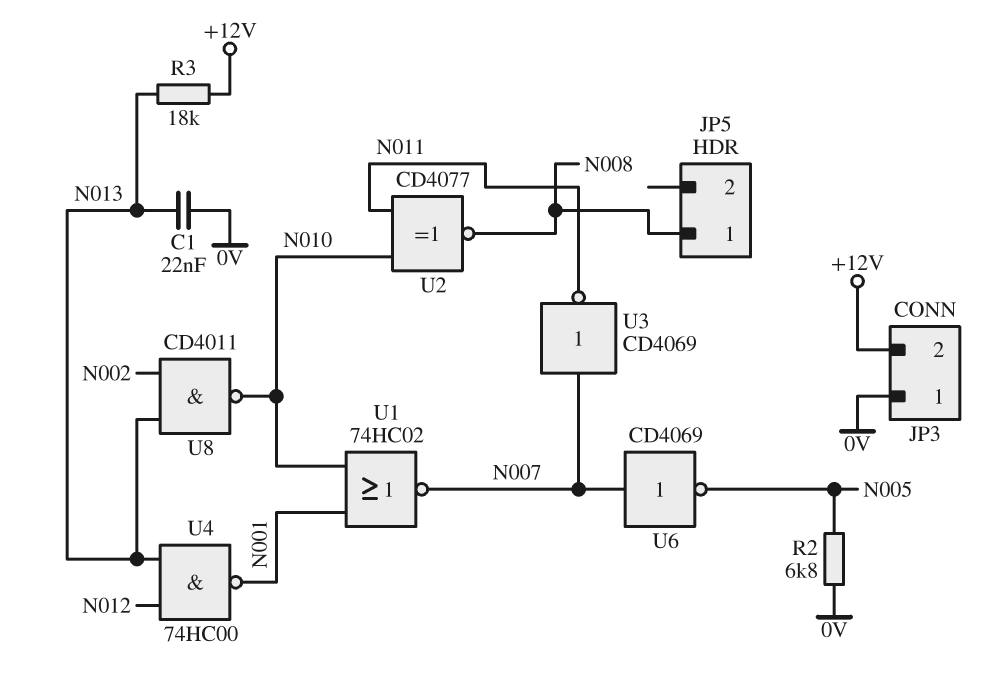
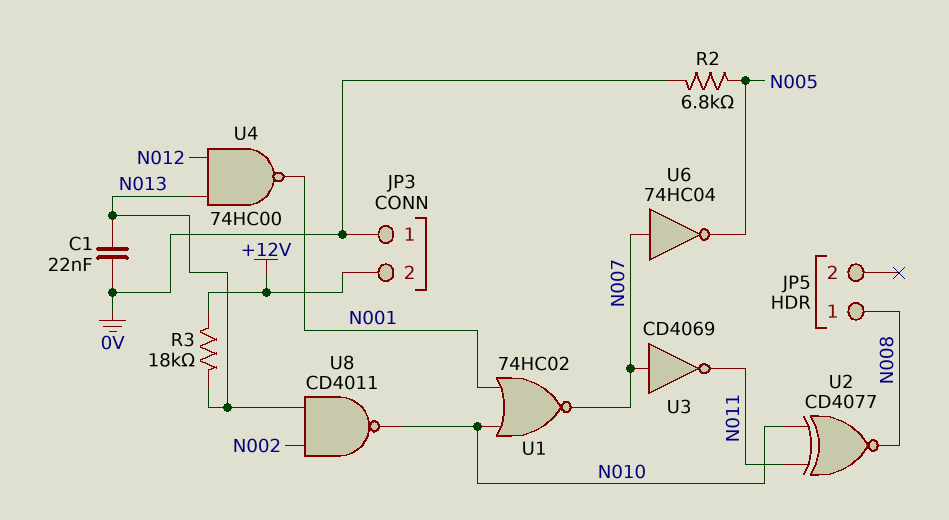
U6: NOT CD4069 (in N007, out N005) -> NOT 74HC04 (in N007, out N005)

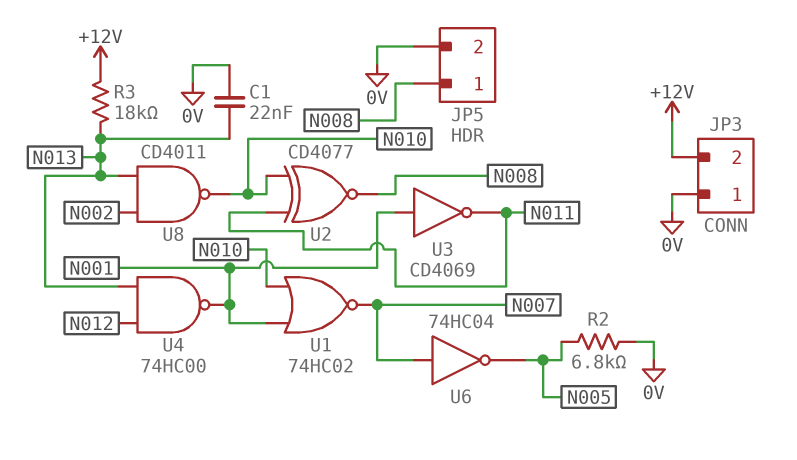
JP5 pin 2: none -> 0V
U3: NOT CD4069 (in N007, out N011) -> NOT CD4069 (in N001, out N011)

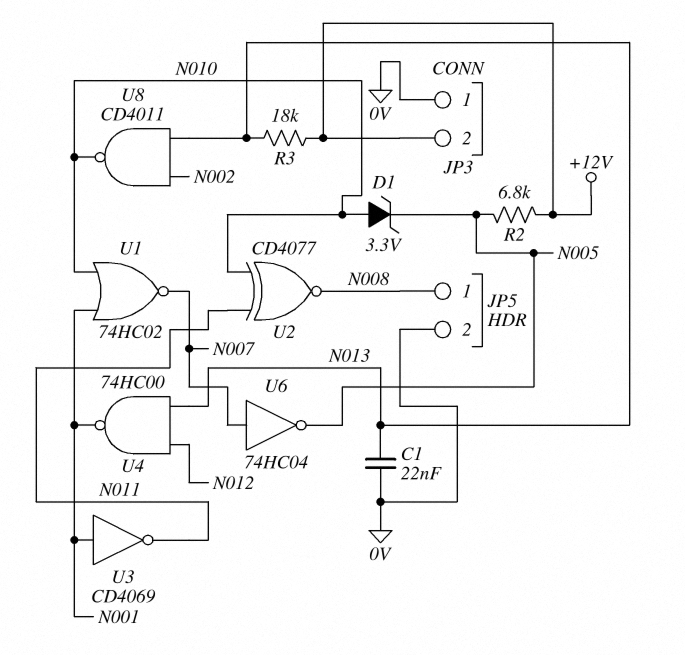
D1: none -> zener 3.3V (A N010, K N005)
R2: 6.8k (0V, N005) -> 6.8k (+12V, N005)

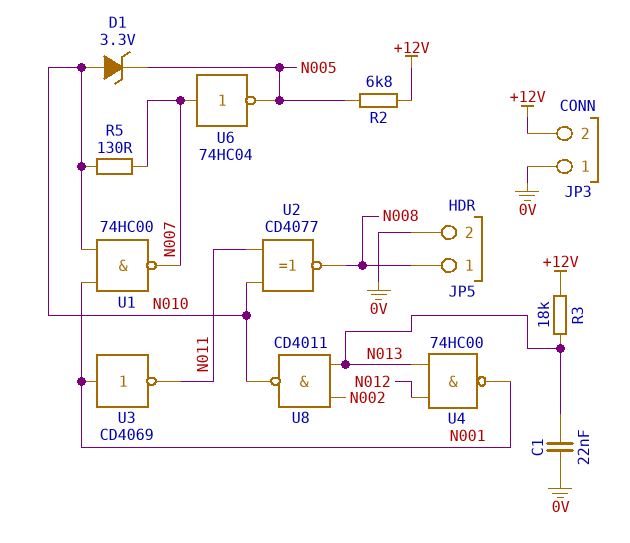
R5: none -> 130 (N007, N010)
U1: NOR 74HC02 (in N001, in N010, out N007) -> NAND 74HC00 (in N001, in N010, out N007)

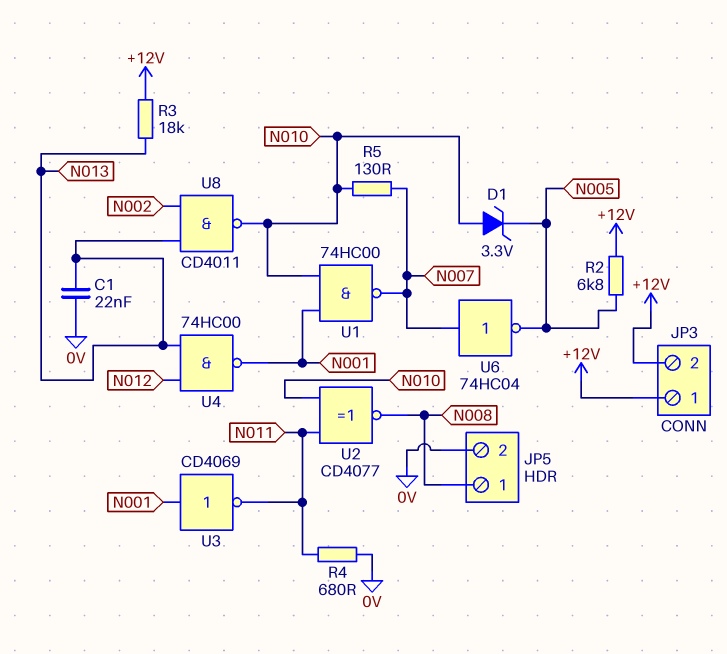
JP3 pin 1: 0V -> +12V
R4: none -> 680 (0V, N011)

